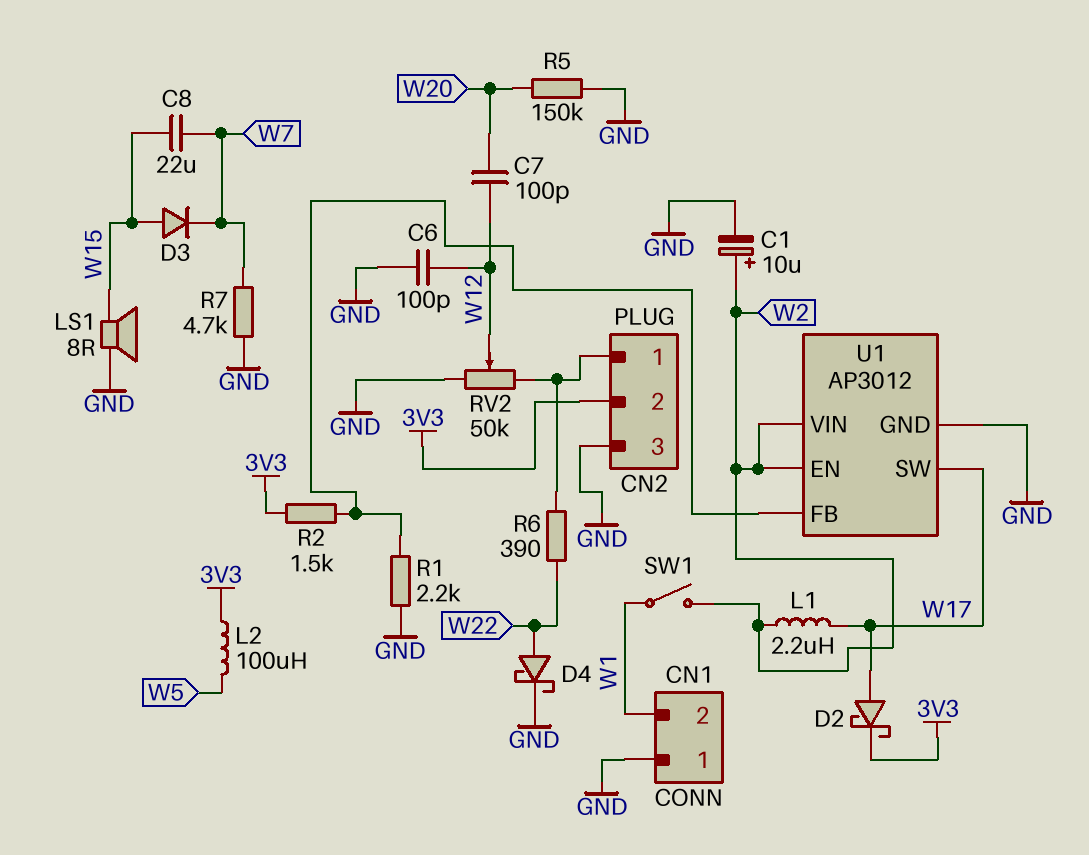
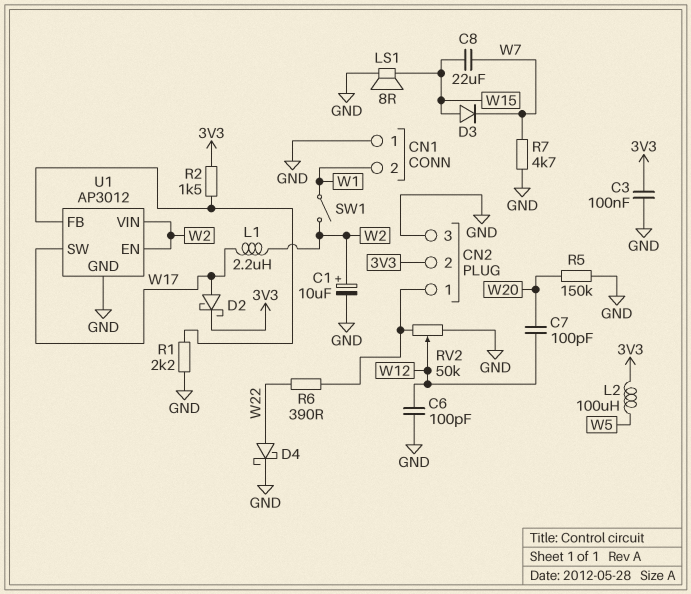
C3: none -> 100nF (3V3, GND)

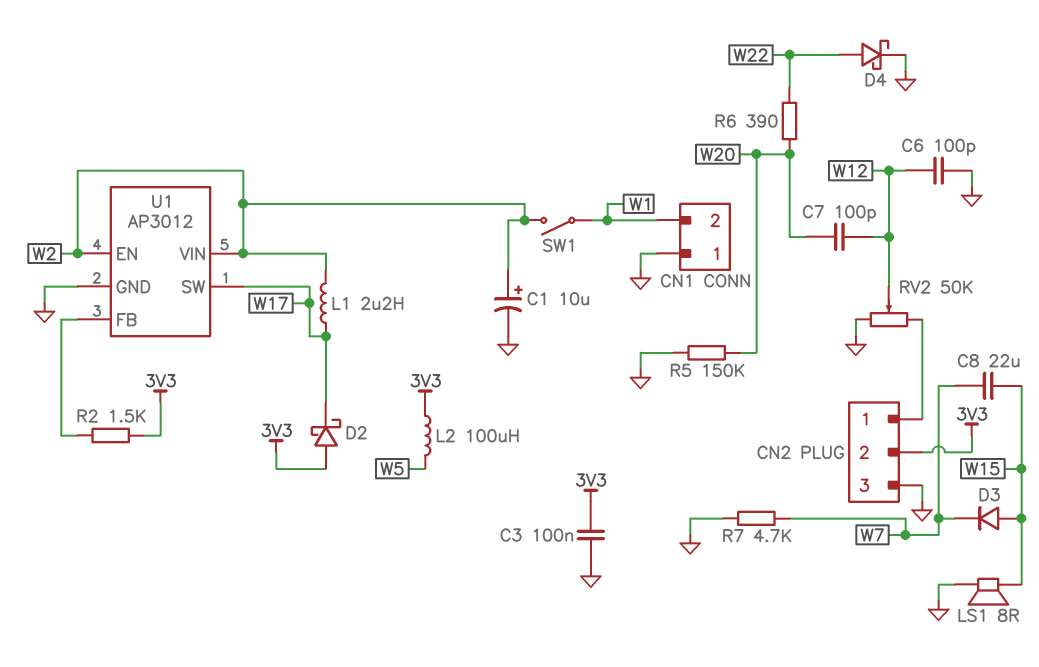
D2: schottky (A W17, K 3V3) -> schottky (A 3V3, K W17)
R1: 2.2k (GND, U1/FB) -> none
R6: 390 (CN2/1, W22) -> 390 (W20, W22)

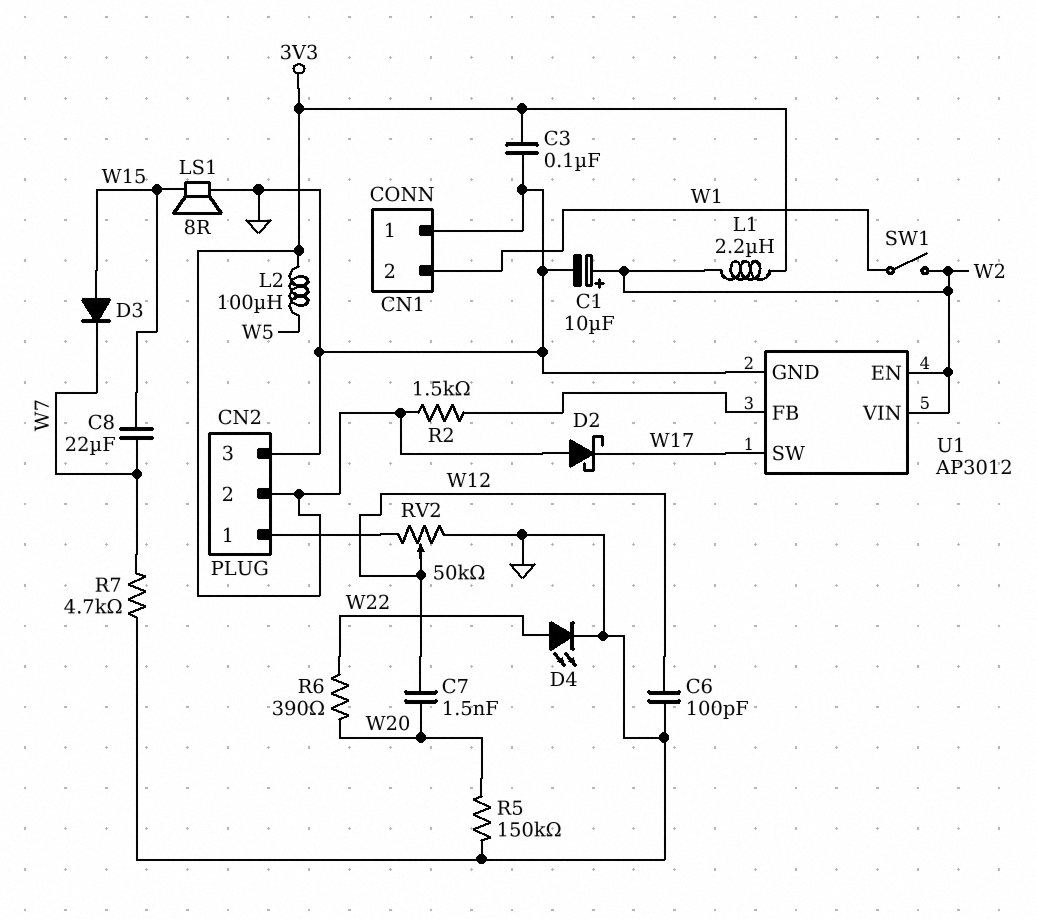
C7: 100pF (W12, W20) -> 1.5nF (W12, W20)
D4: schottky (A W22, K GND) -> LED (A W22, K GND)
L1: 2.2uH (W2, W17) -> 2.2uH (3V3, W2)

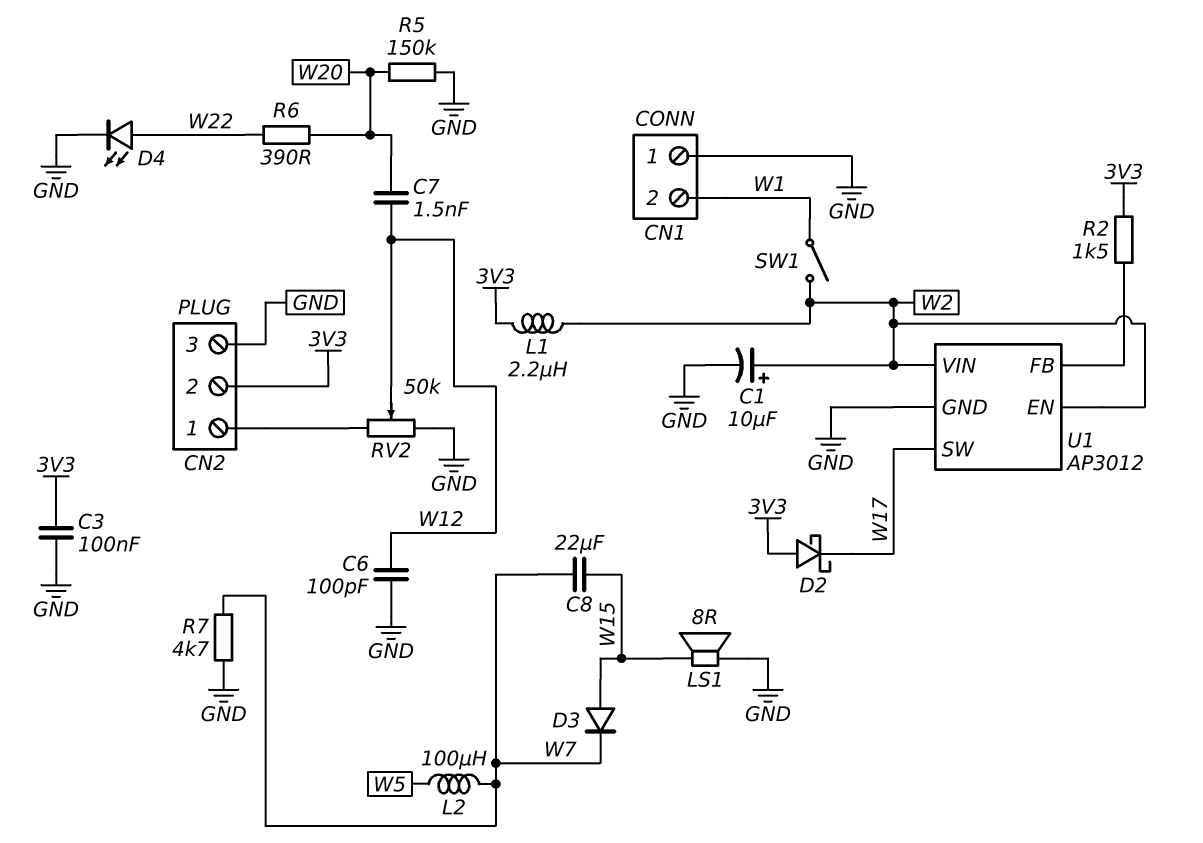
L2: 100uH (3V3, W5) -> 100uH (W5, W7)

